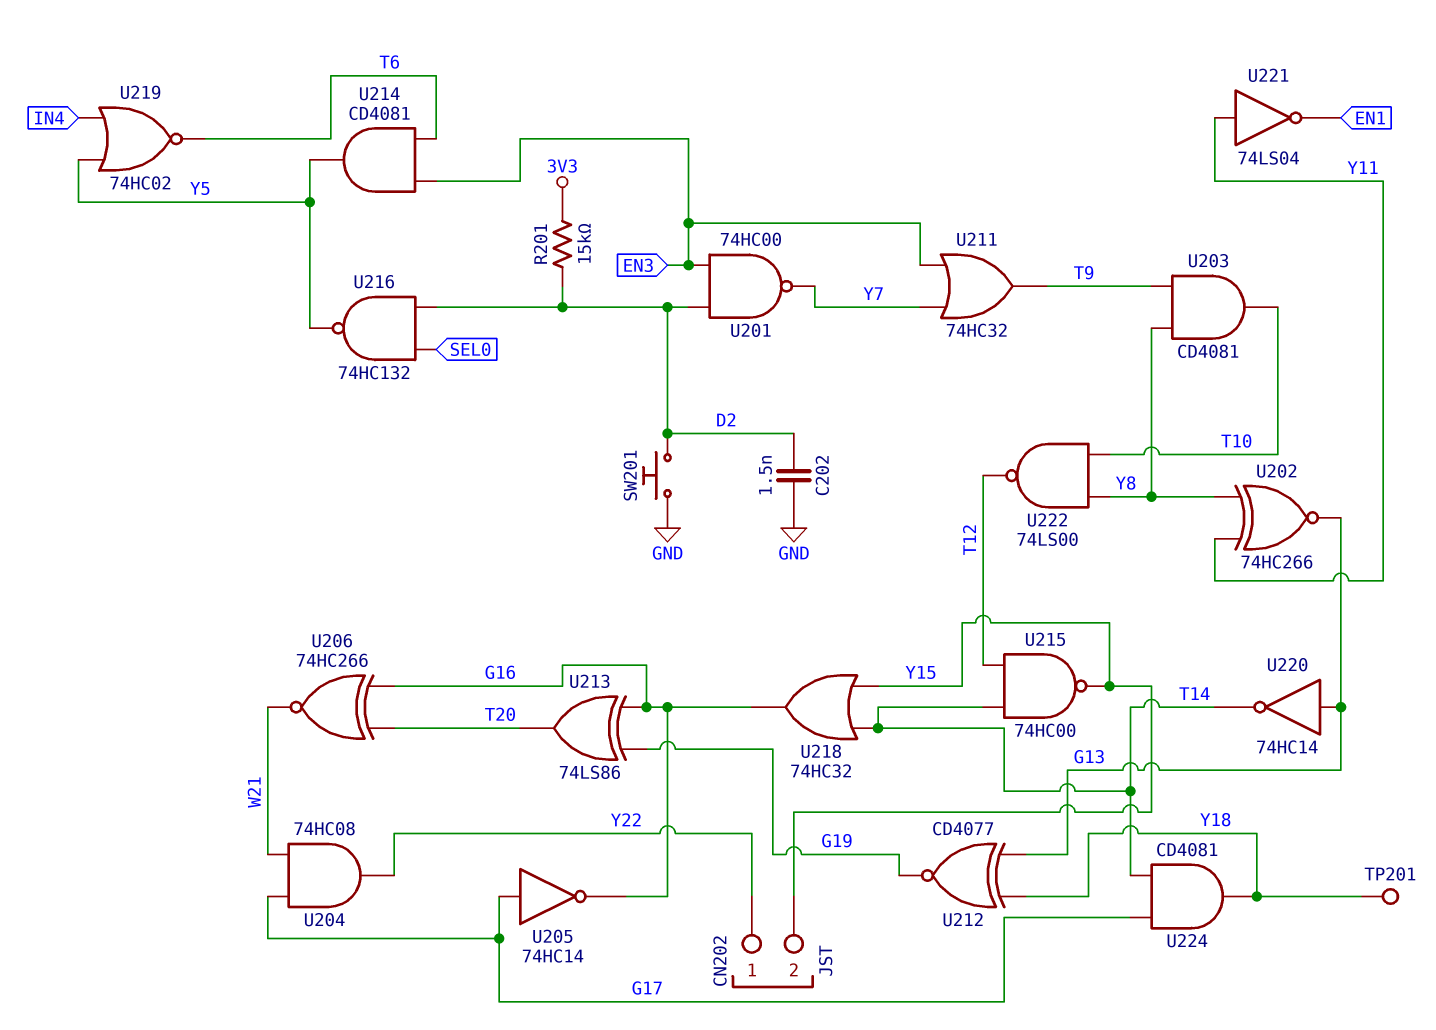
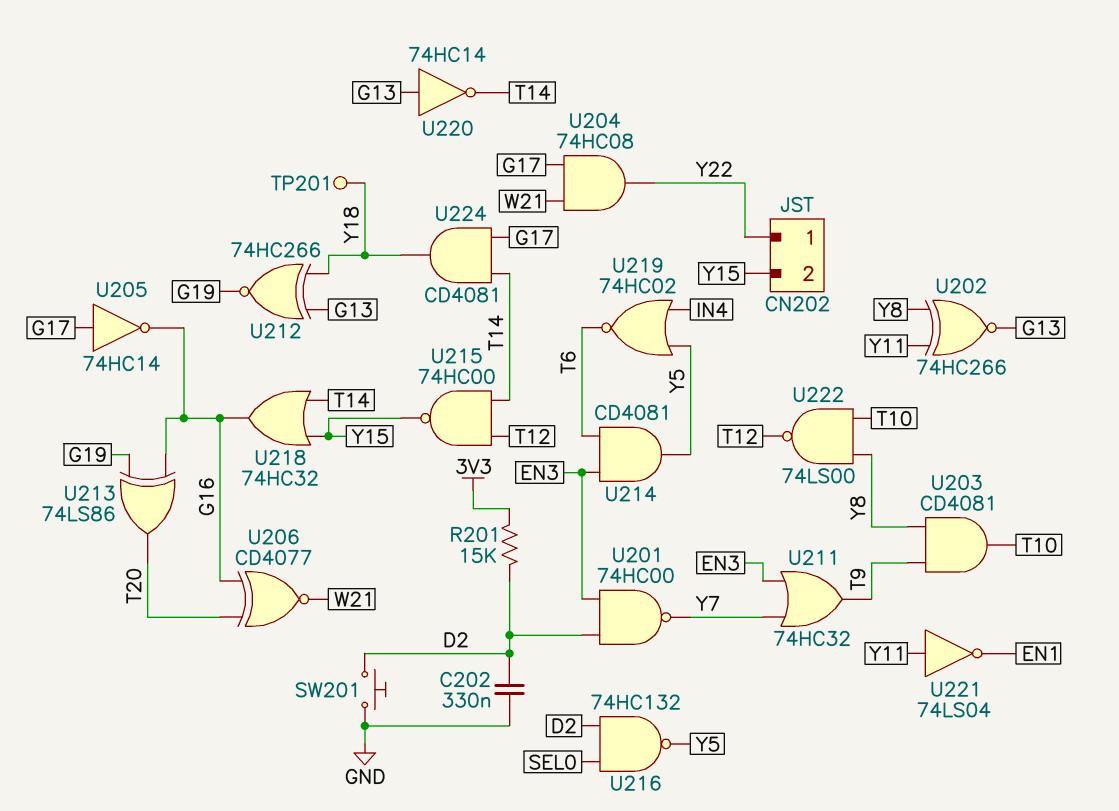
C202: 1.5nF (D2, GND) -> 330nF (D2, GND)
U206: XNOR 74HC266 (in G16, in T20, out W21) -> XNOR CD4077 (in G16, in T20, out W21)
U212: XNOR CD4077 (in G13, in Y18, out G19) -> XNOR 74HC266 (in G13, in Y18, out G19)

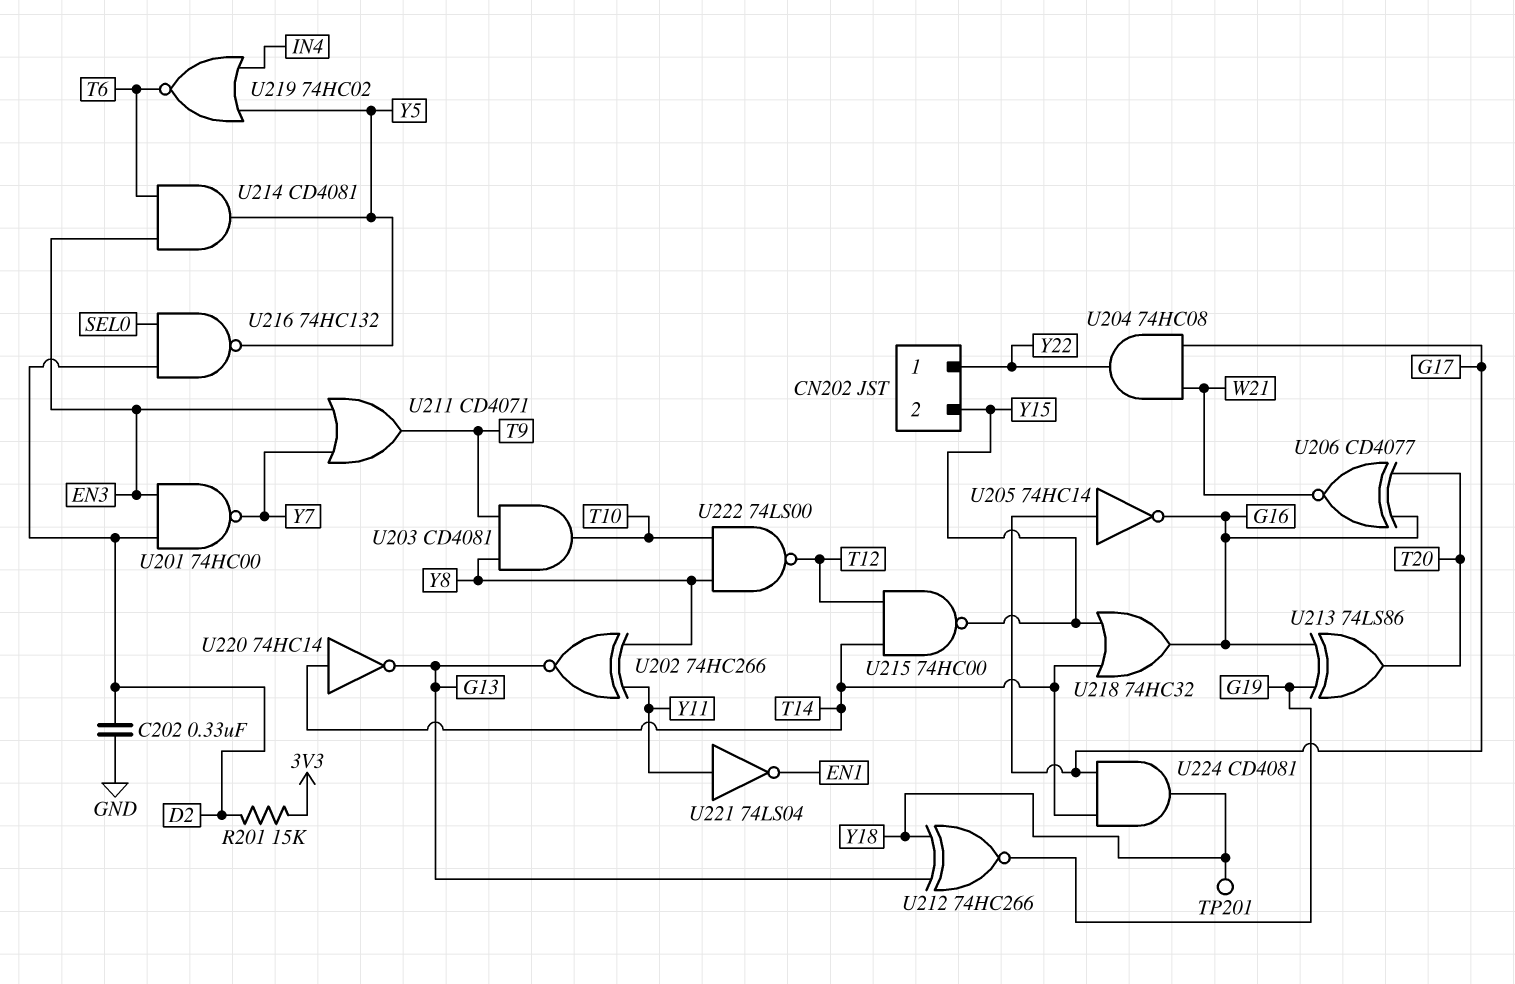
SW201: button (D2, GND) -> none
U211: OR 74HC32 (in EN3, in Y7, out T9) -> OR CD4071 (in EN3, in Y7, out T9)
U220: NOT 74HC14 (in G13, out T14) -> NOT 74HC14 (in T14, out G13)

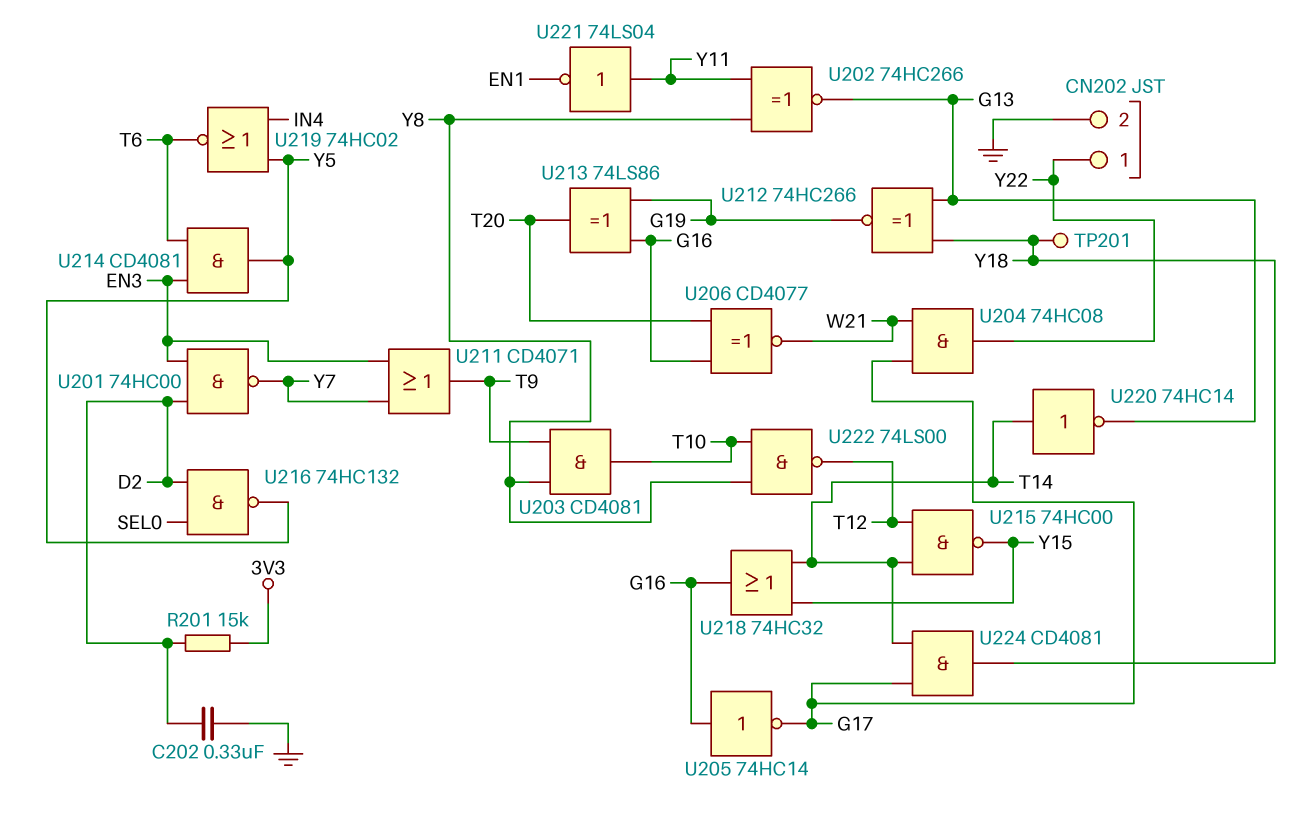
CN202 pin 2: Y15 -> GND
U205: NOT 74HC14 (in G17, out G16) -> NOT 74HC14 (in G16, out G17)

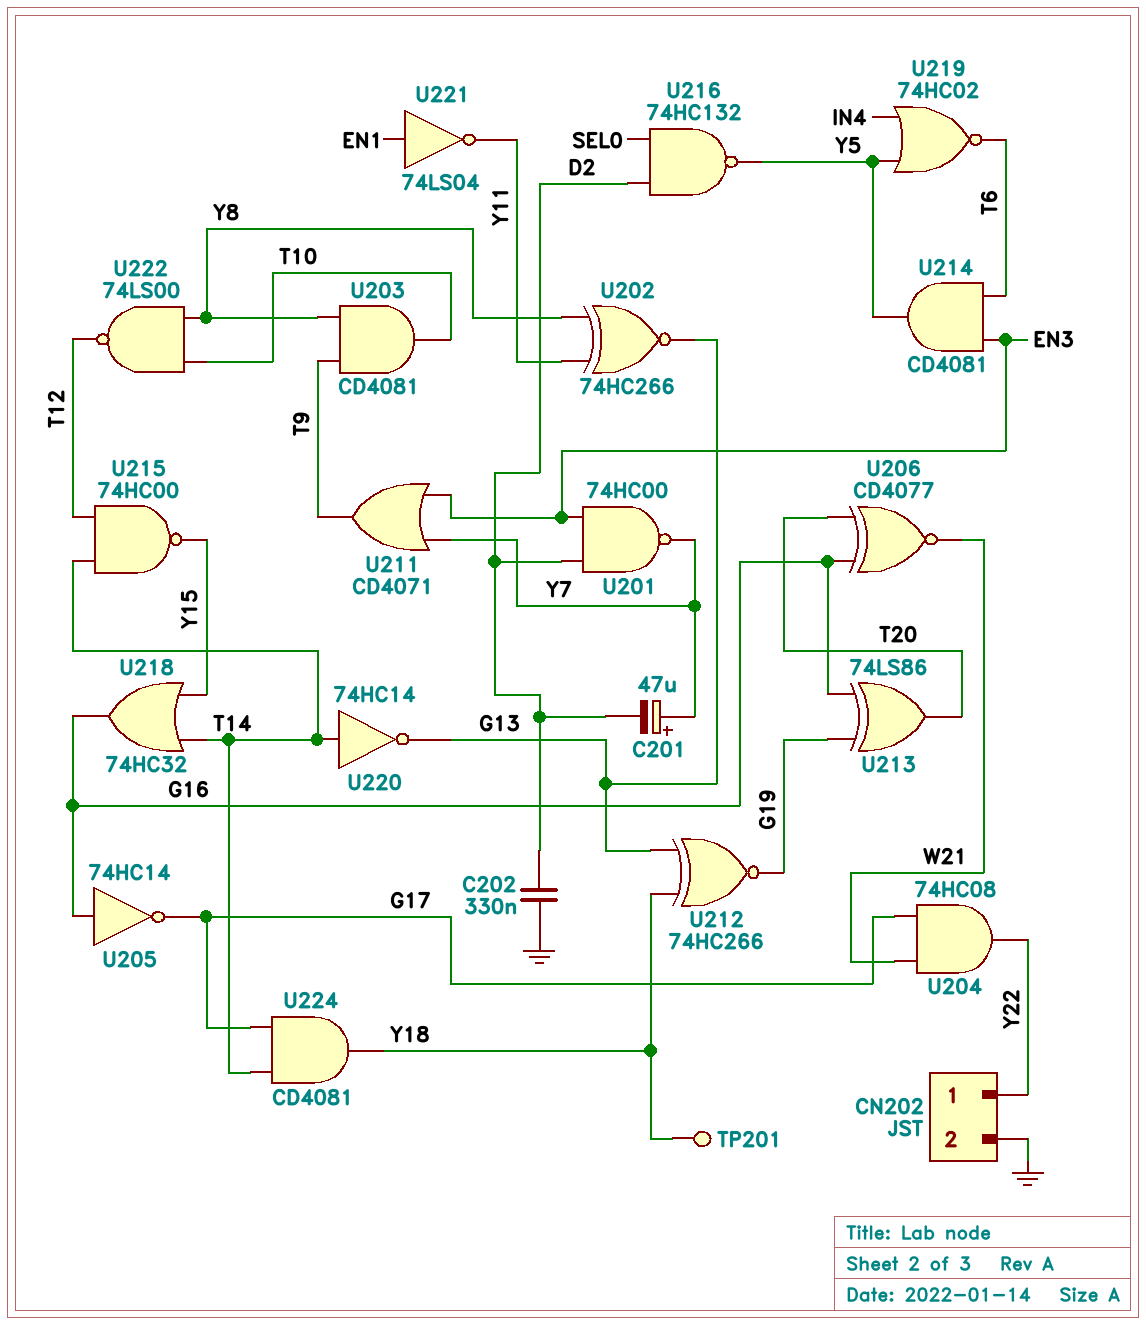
C201: none -> 47uF (plus Y7, minus D2)
R201: 15k (3V3, D2) -> none
U221: NOT 74LS04 (in Y11, out EN1) -> NOT 74LS04 (in EN1, out Y11)

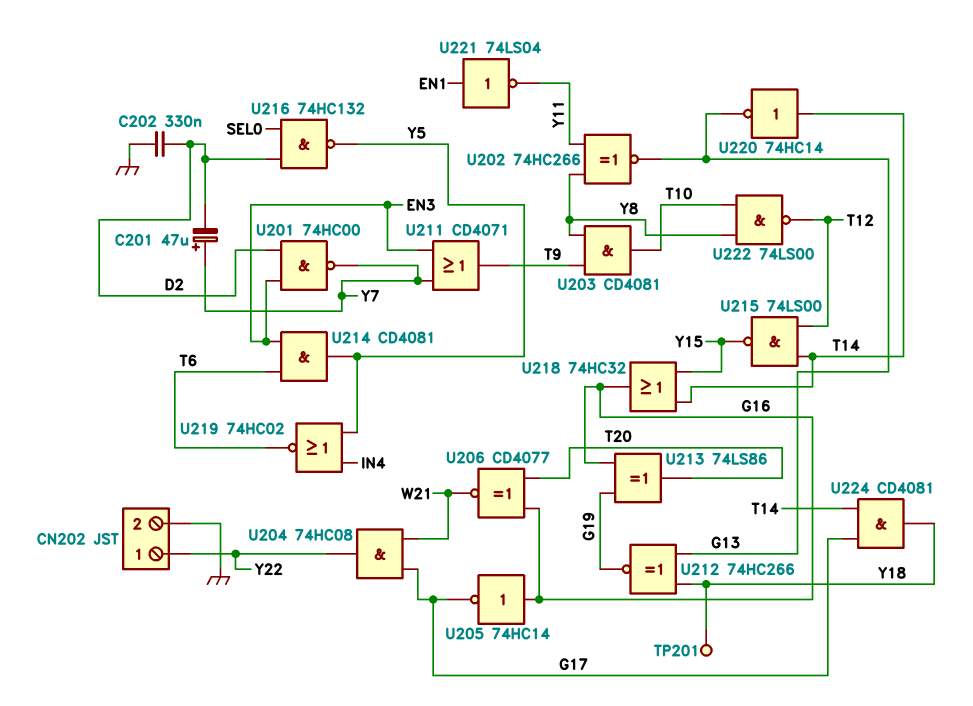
U215: NAND 74HC00 (in T12, in T14, out Y15) -> NAND 74LS00 (in T12, in T14, out Y15)

